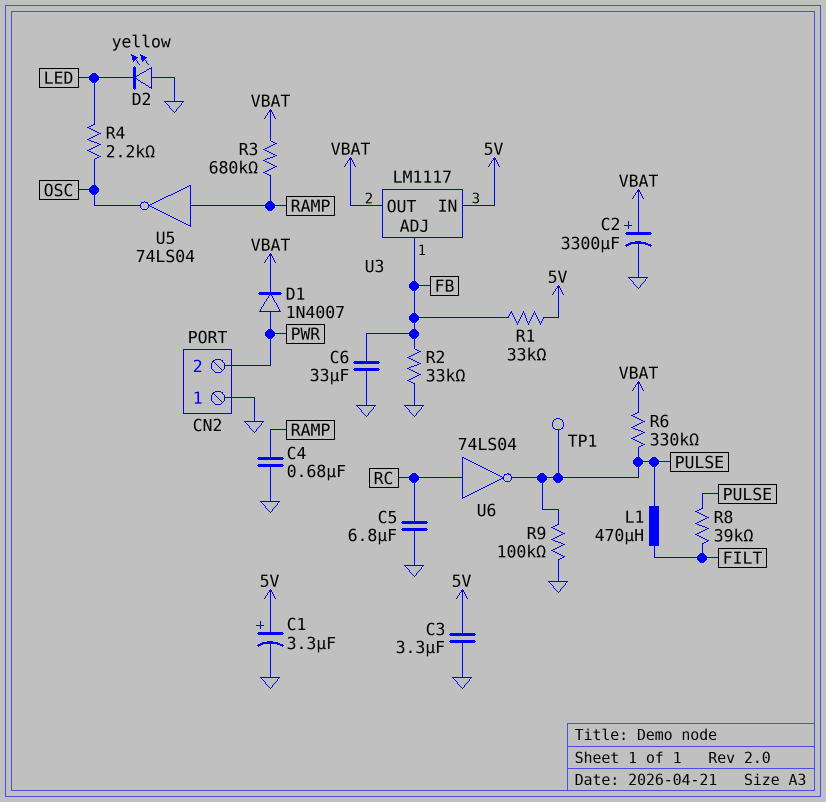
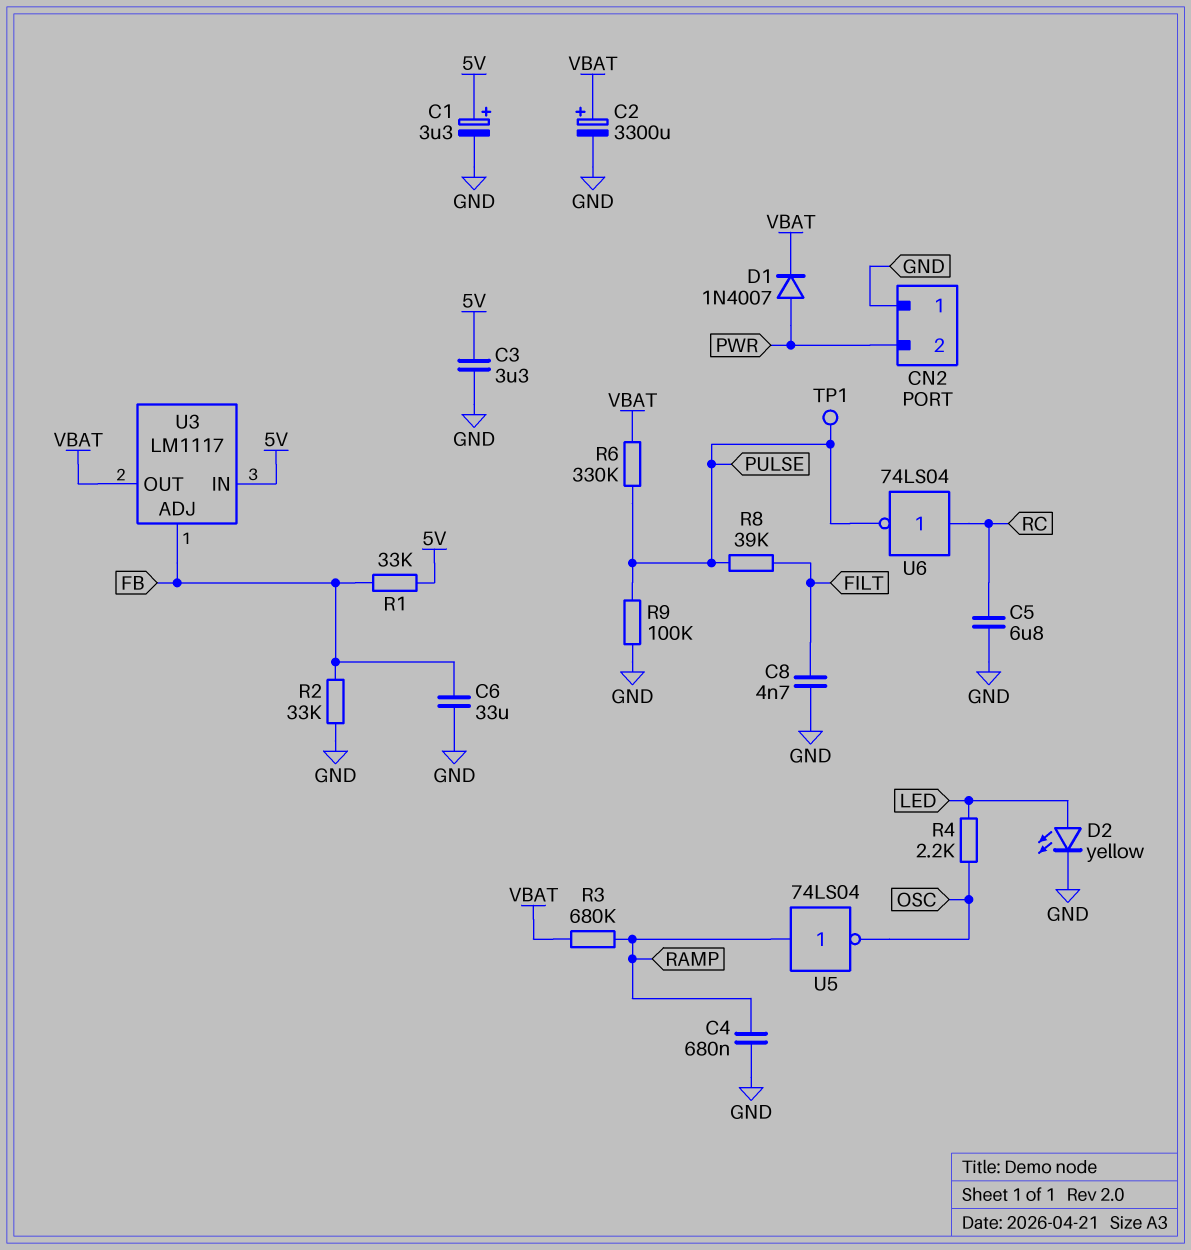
C8: none -> 4.7nF (FILT, GND)
D2: LED yellow (A GND, K LED) -> LED yellow (A LED, K GND)
L1: 470uH (FILT, PULSE) -> none

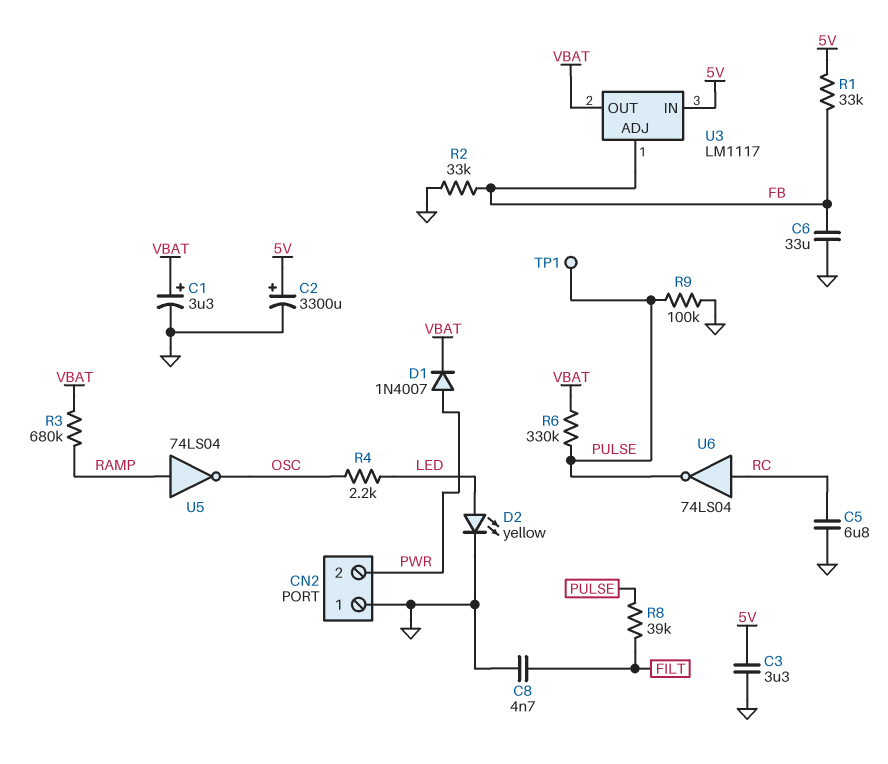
C1: 3.3uF (plus 5V, minus GND) -> 3.3uF (plus VBAT, minus GND)
C2: 3300uF (plus VBAT, minus GND) -> 3300uF (plus 5V, minus GND)
C4: 680nF (GND, RAMP) -> none

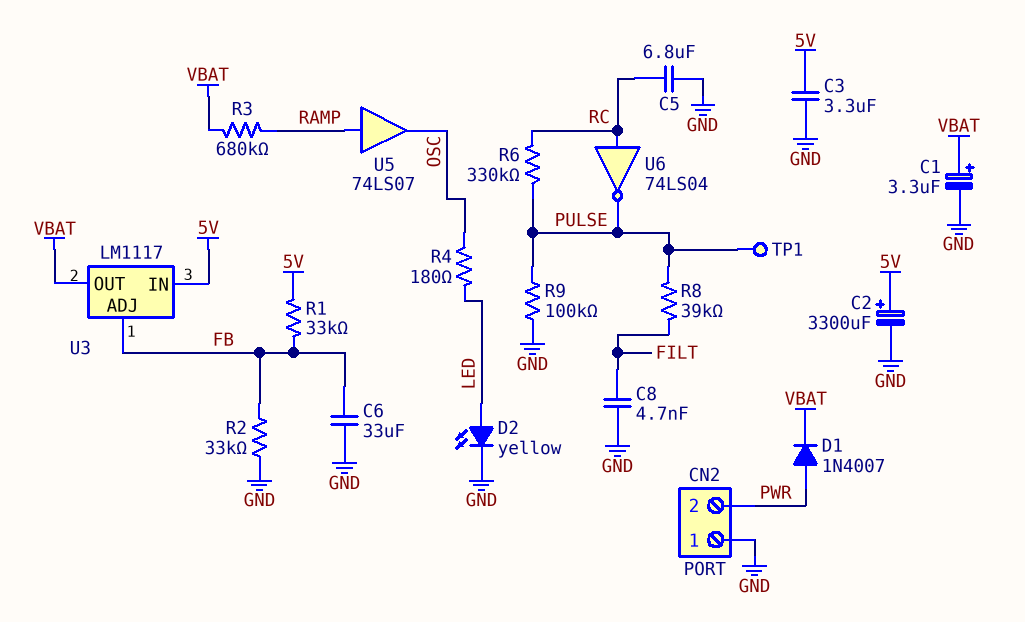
R4: 2.2k (LED, OSC) -> 180 (LED, OSC)
R6: 330k (PULSE, VBAT) -> 330k (PULSE, RC)
U5: NOT 74LS04 (in RAMP, out OSC) -> buffer 74LS07 (in RAMP, out OSC)

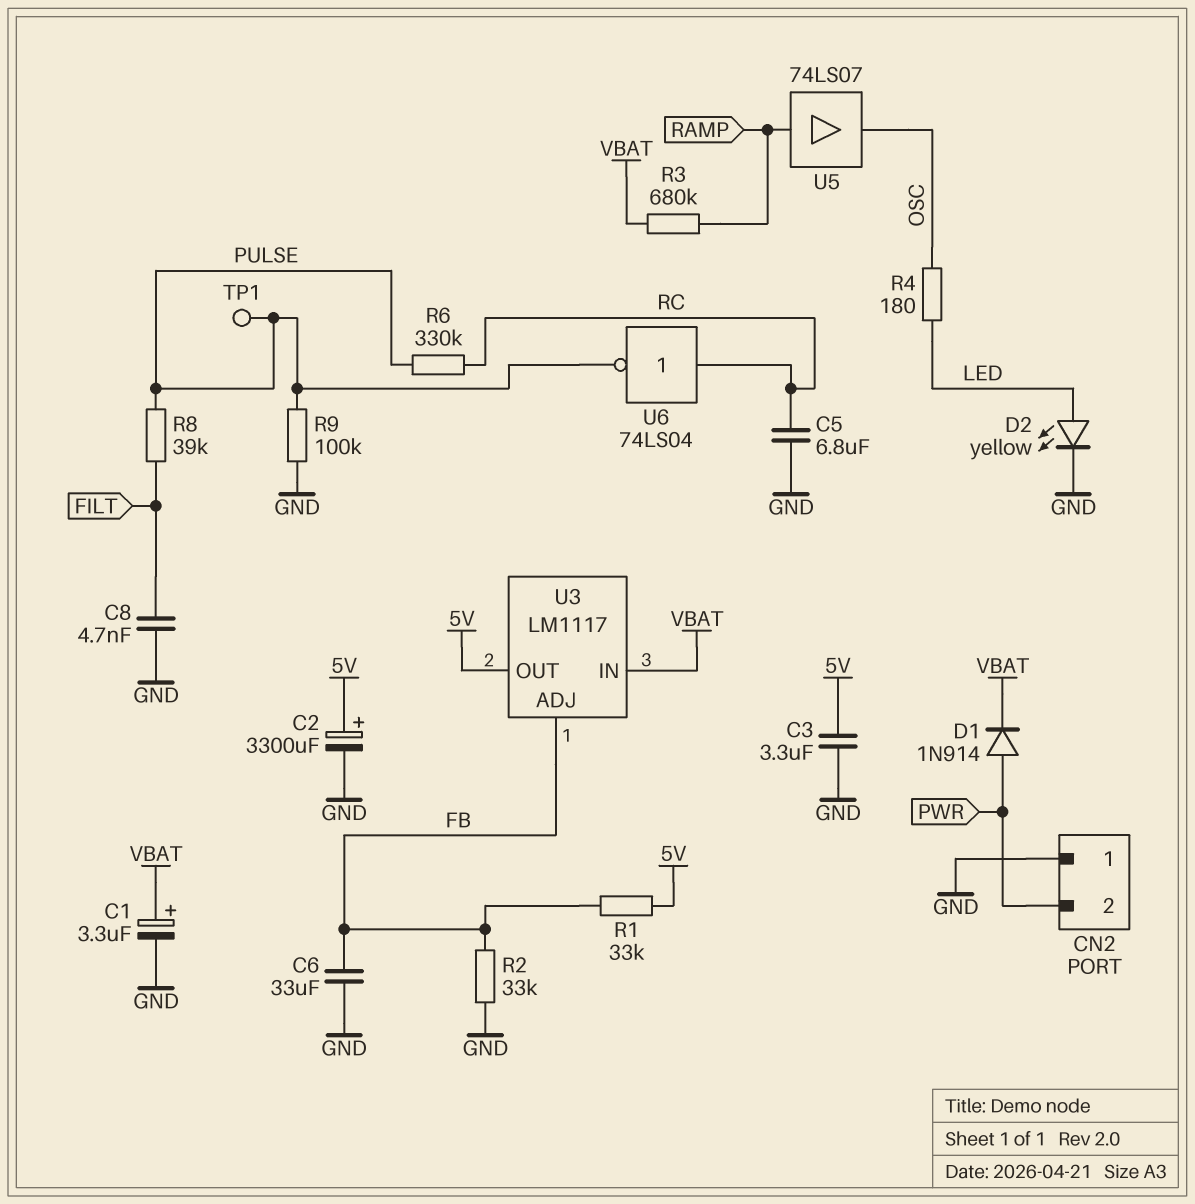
D1: diode 1N4007 (A PWR, K VBAT) -> diode 1N914 (A PWR, K VBAT)
U3 pin IN: 5V -> VBAT
U3 pin OUT: VBAT -> 5V

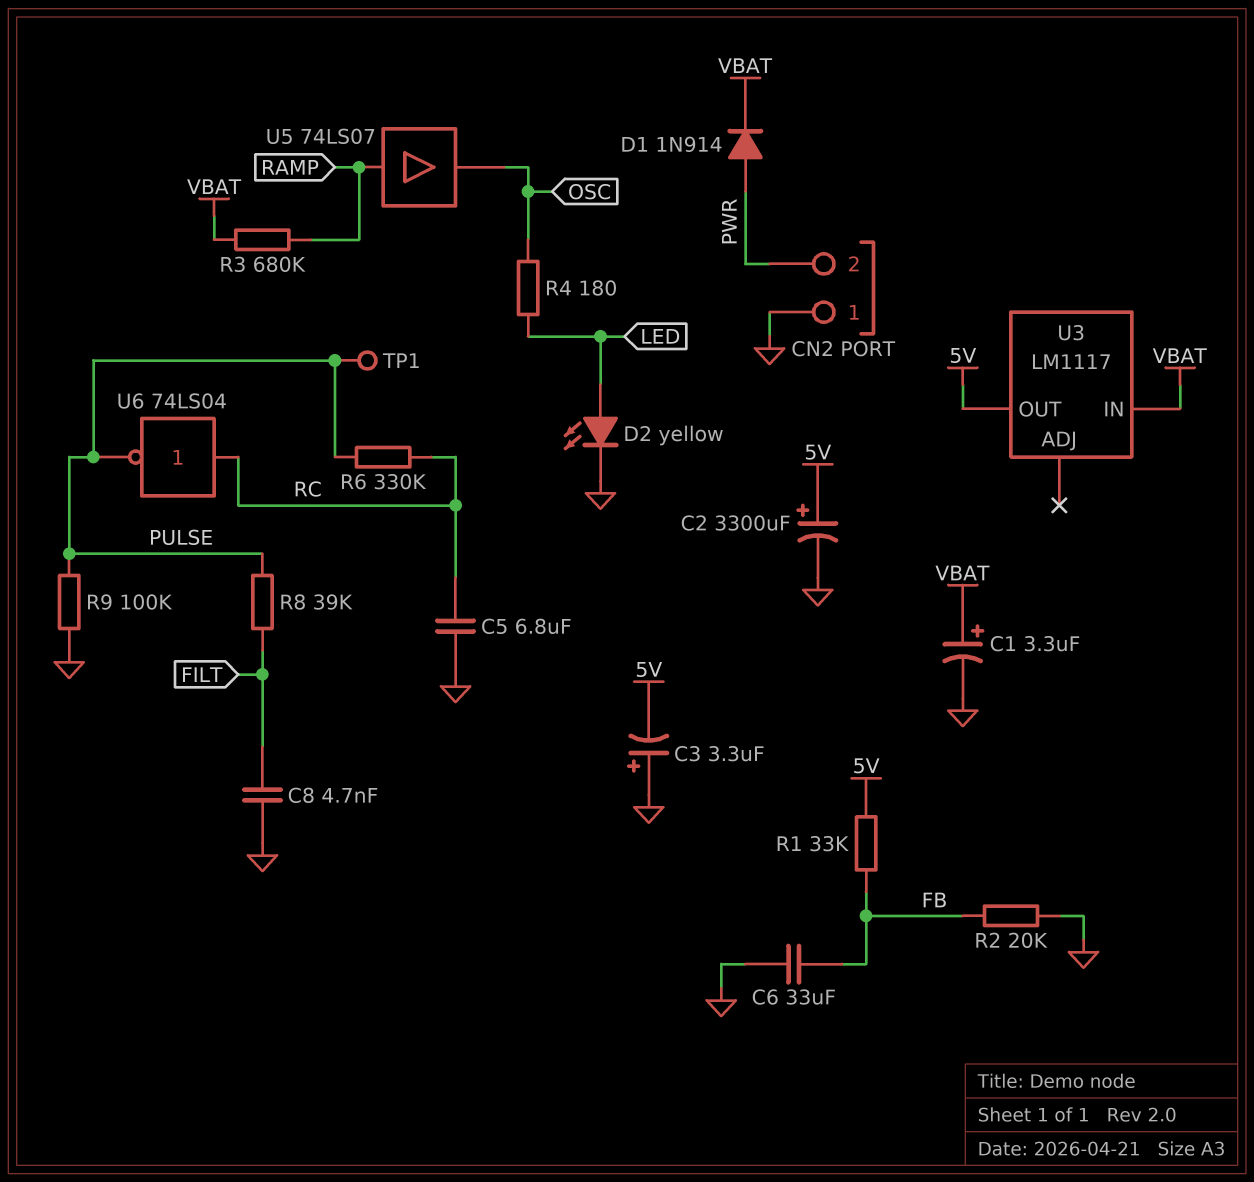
C3: 3.3uF (5V, GND) -> 3.3uF (plus GND, minus 5V)
R2: 33k (FB, GND) -> 20k (FB, GND)
U3 pin ADJ: FB -> none

